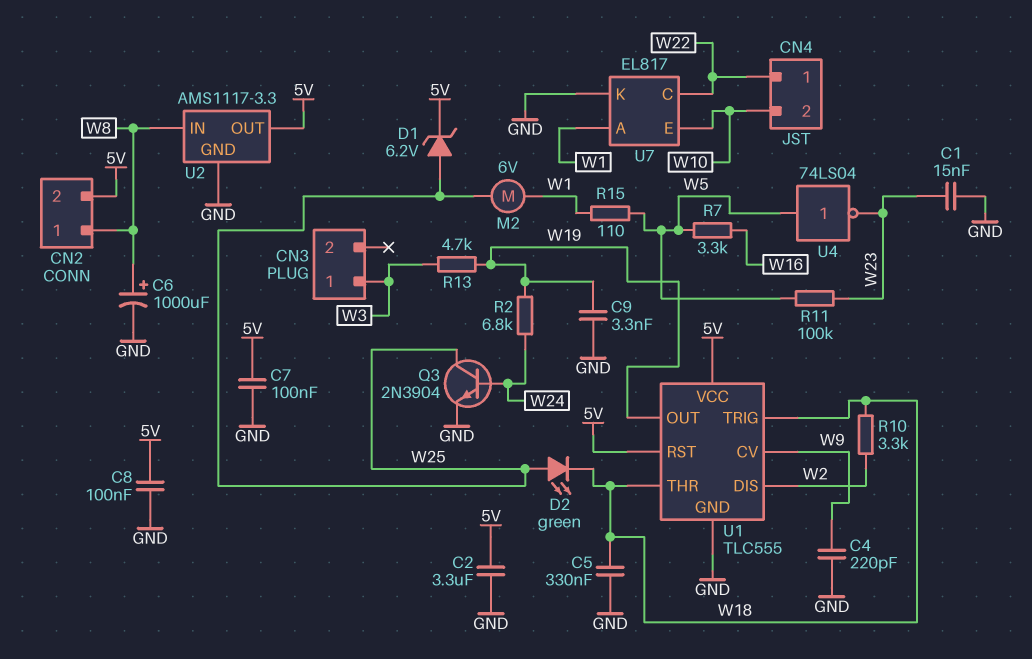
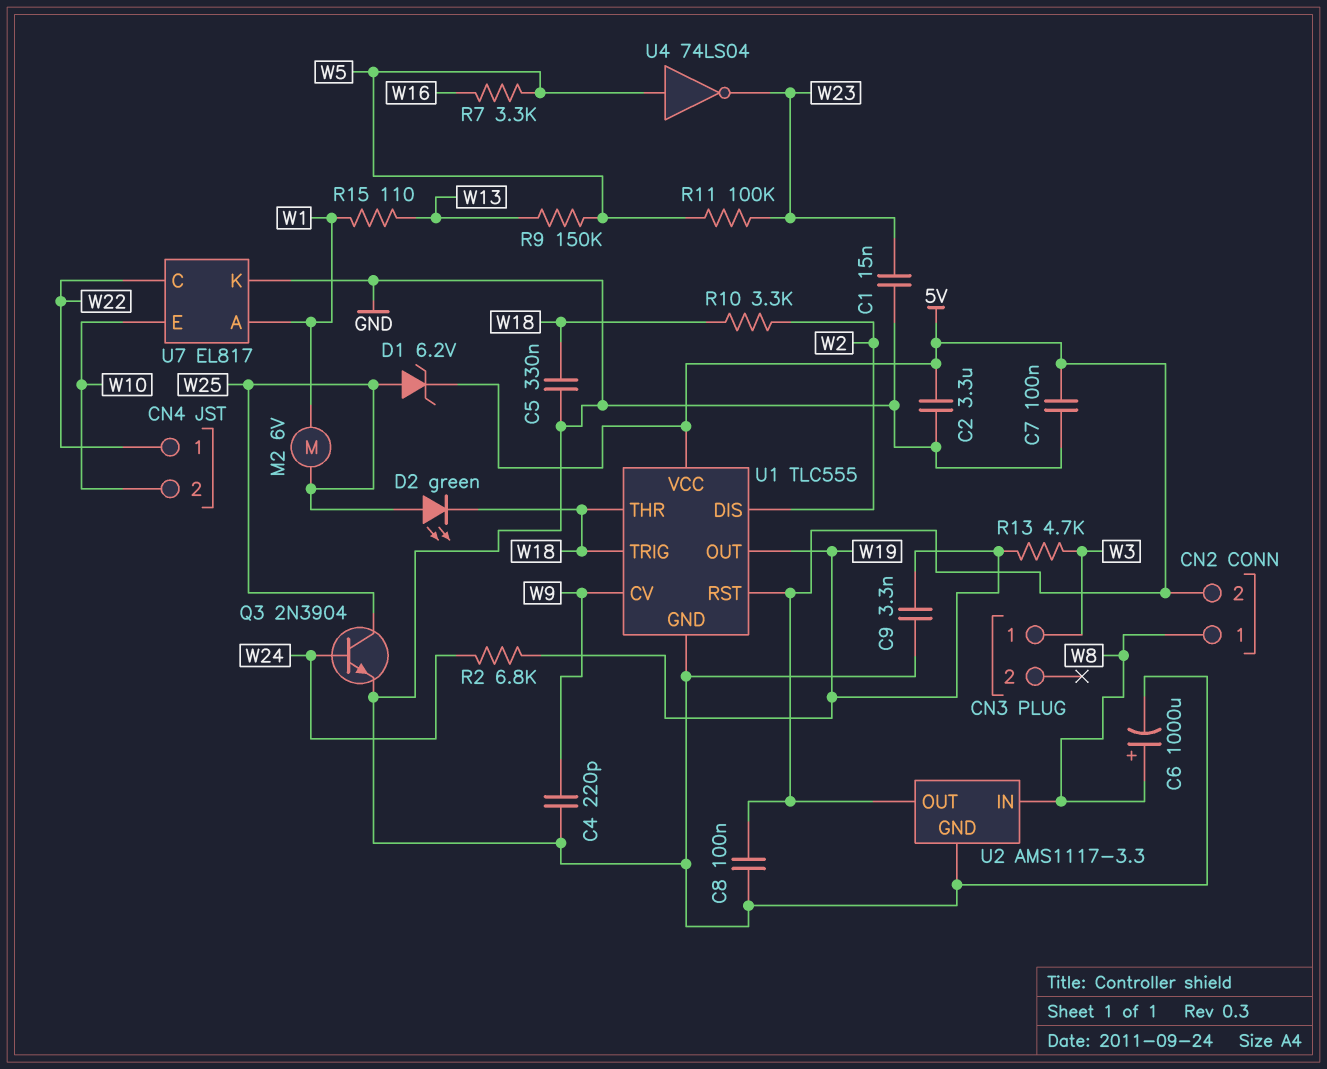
R9: none -> 150k (W5, W13)
R15: 110 (W1, W5) -> 110 (W1, W13)

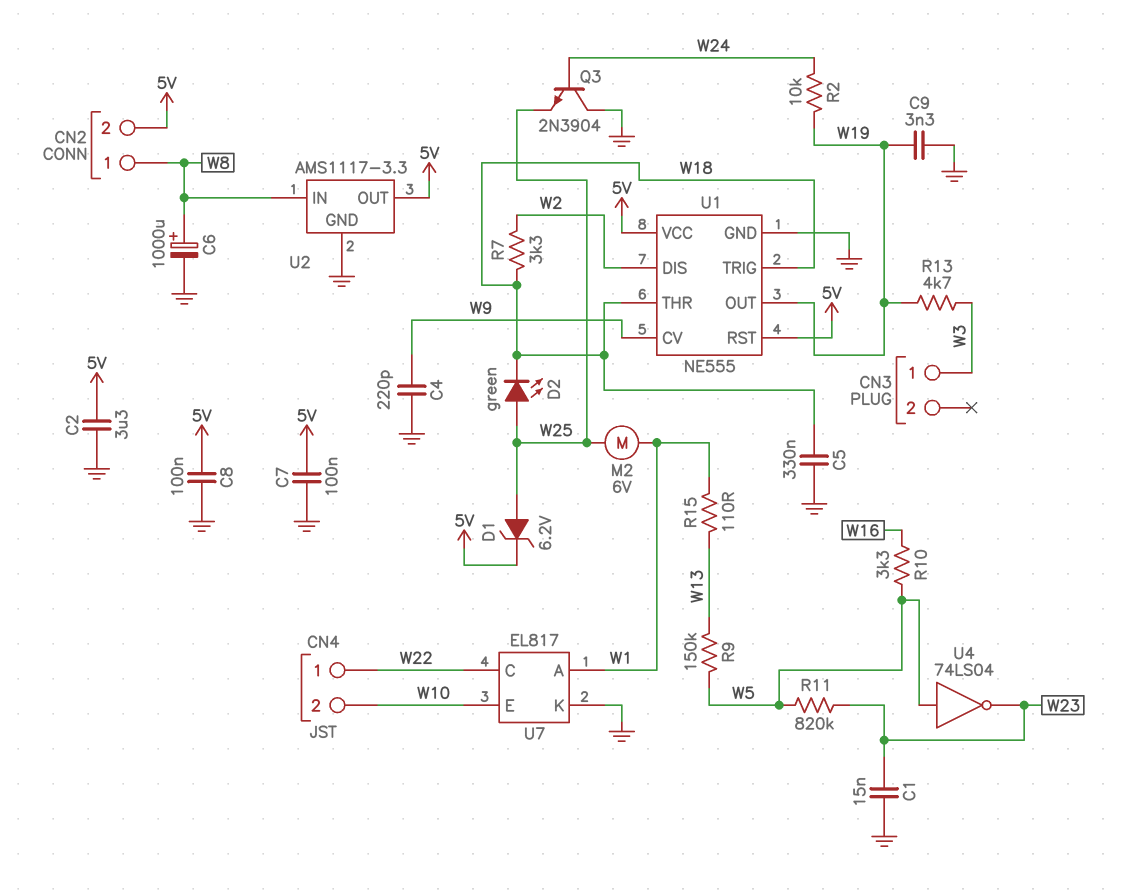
Q3: NPN 2N3904 (B W24, C W25, E GND) -> NPN 2N3904 (B W24, C GND, E W25)
R2: 6.8k (W19, W24) -> 10k (W19, W24)
R7: 3.3k (W5, W16) -> 3.3k (W2, W18)
R10: 3.3k (W2, W18) -> 3.3k (W5, W16)
R11: 100k (W5, W23) -> 820k (W5, W23)
U1: TLC555 -> NE555

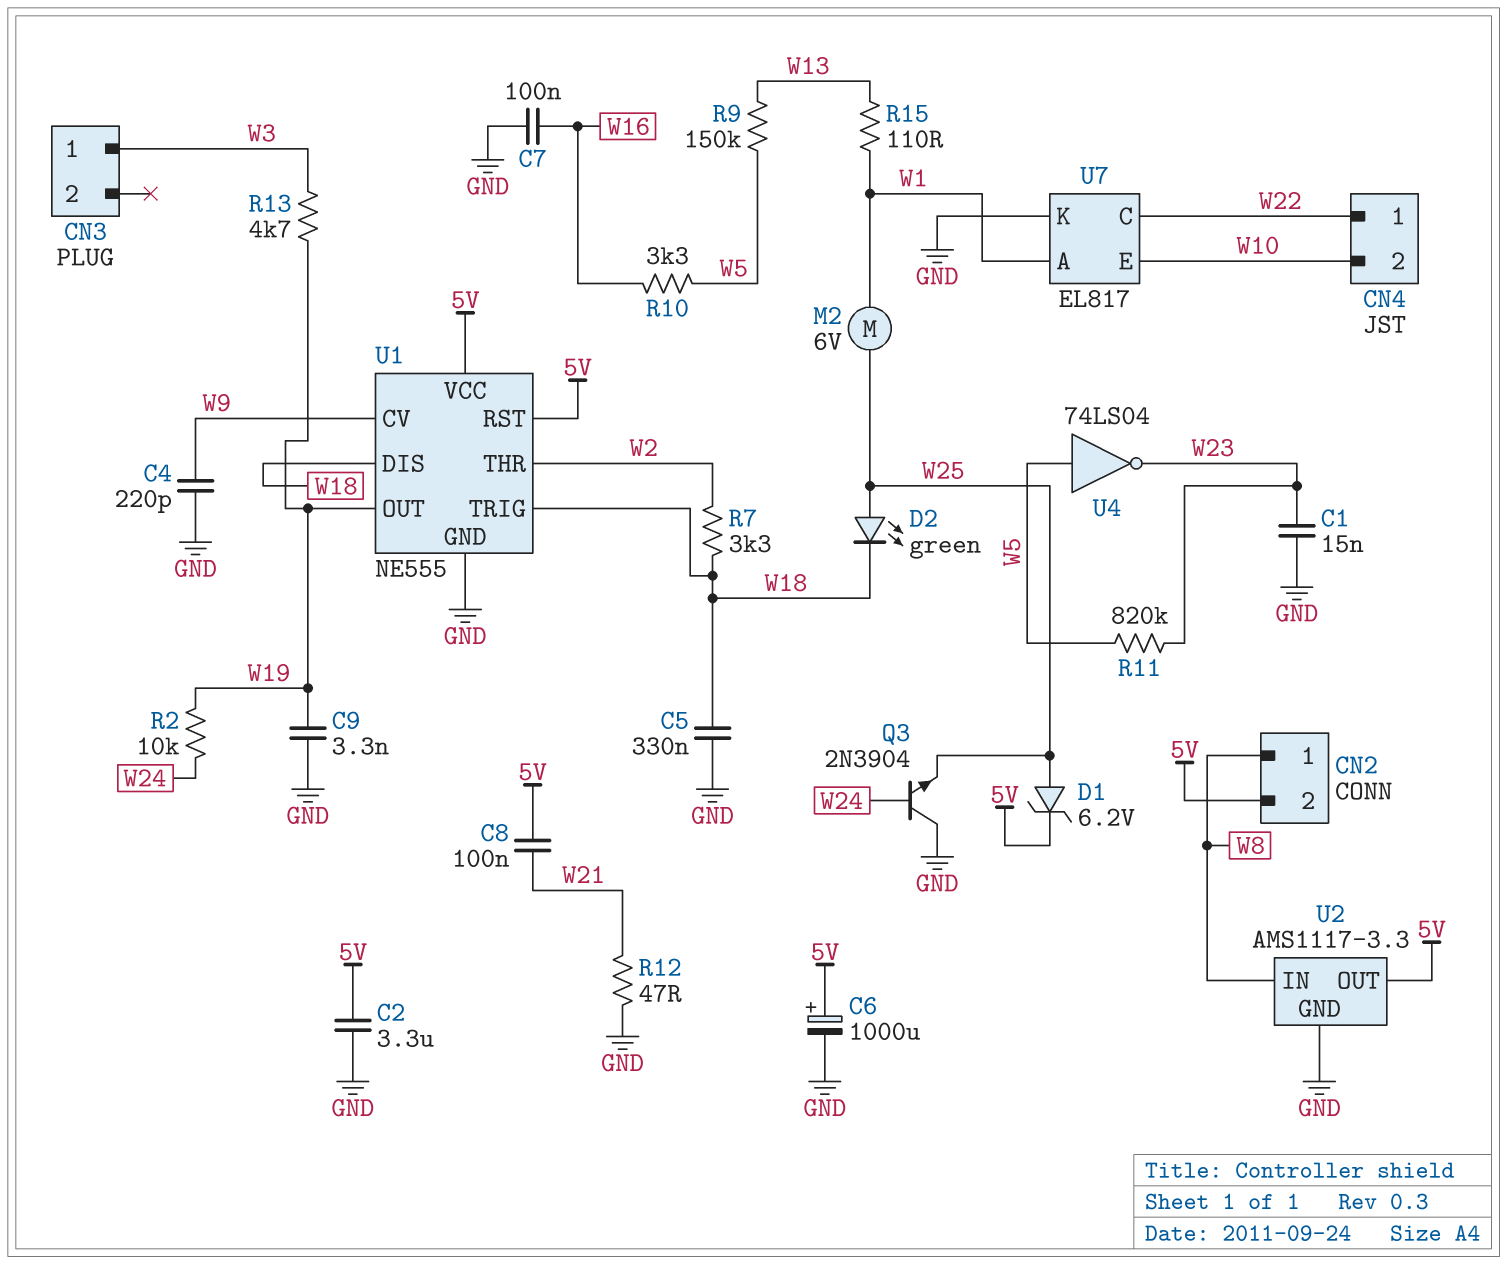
C6: 1000uF (plus W8, minus GND) -> 1000uF (plus 5V, minus GND)
C7: 100nF (5V, GND) -> 100nF (GND, W16)
C8: 100nF (5V, GND) -> 100nF (5V, W21)
R12: none -> 47 (GND, W21)
U1 pin DIS: W2 -> W18
U1 pin THR: W18 -> W2

